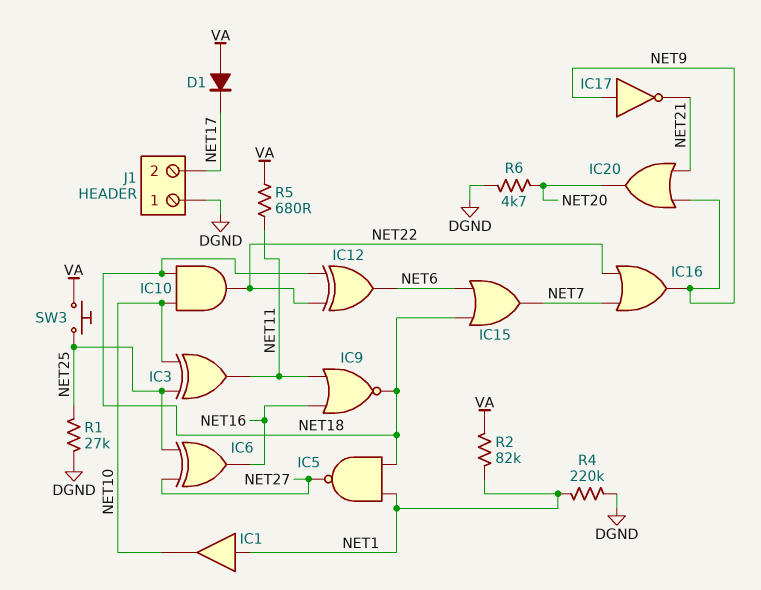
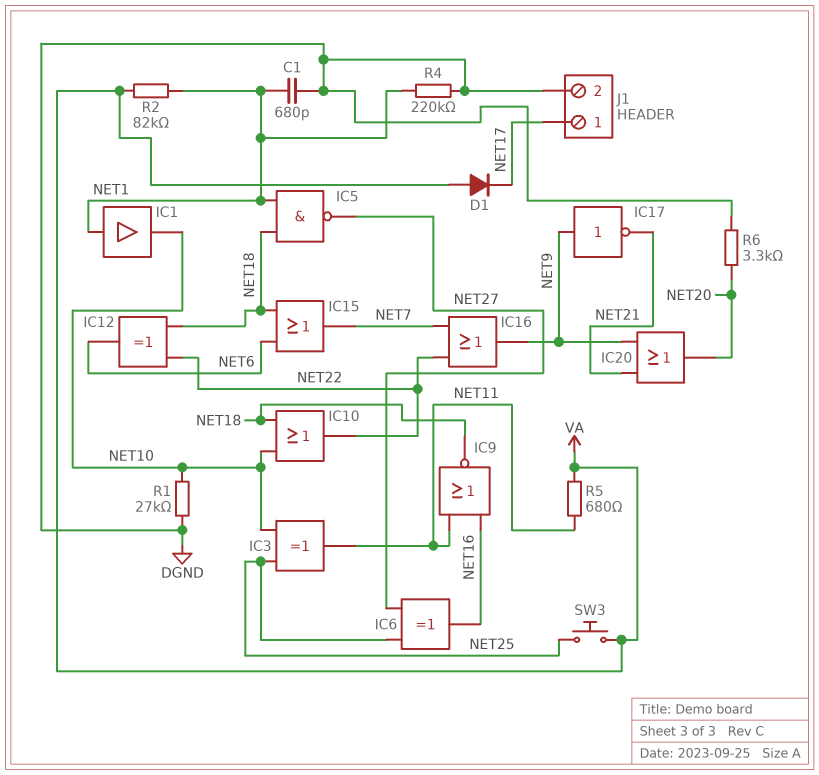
C1: none -> 680pF (DGND, NET1)
IC10: AND (in NET10, in NET18, out NET22) -> OR (in NET10, in NET18, out NET22)
J1 pin 1: DGND -> NET17
J1 pin 2: NET17 -> DGND
R1: 27k (DGND, NET25) -> 27k (DGND, NET10)
R6: 4.7k (DGND, NET20) -> 3.3k (DGND, NET20)

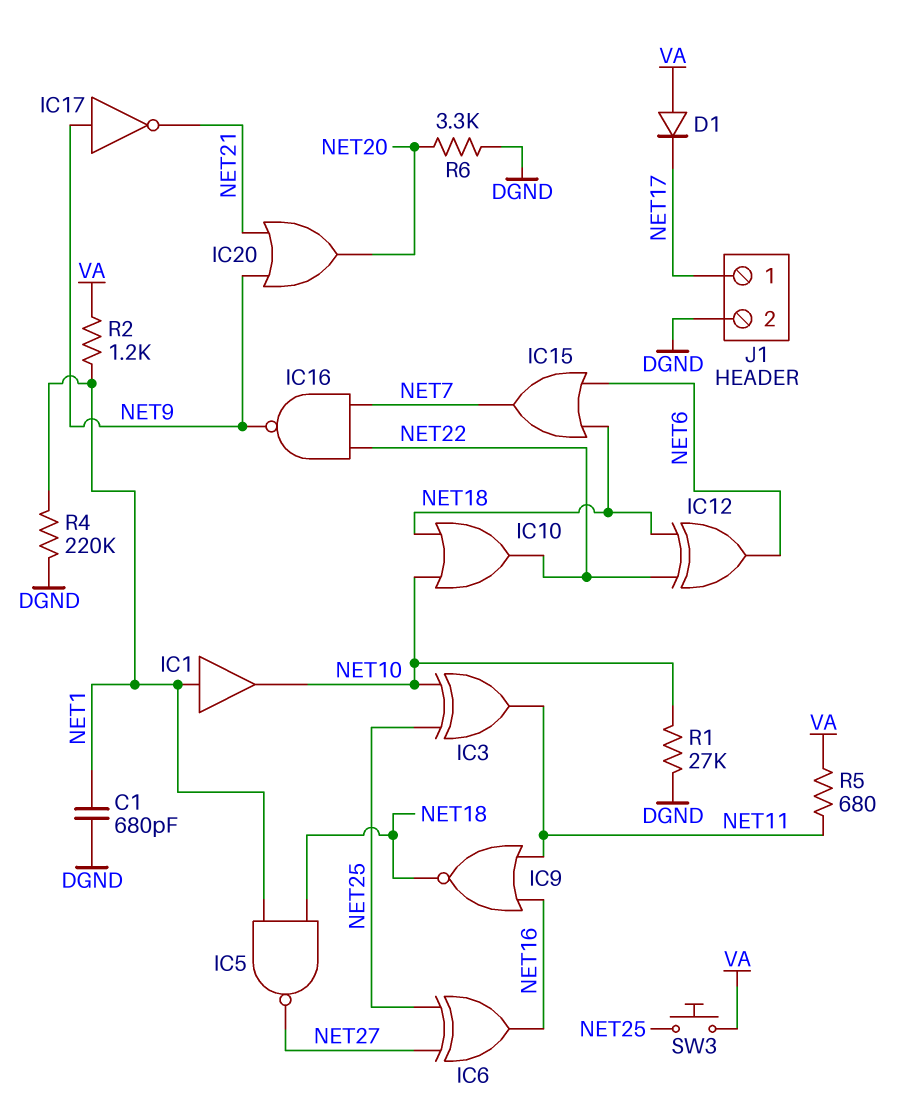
IC16: OR (in NET7, in NET22, out NET9) -> NAND (in NET7, in NET22, out NET9)
R2: 82k (NET1, VA) -> 1.2k (NET1, VA)

